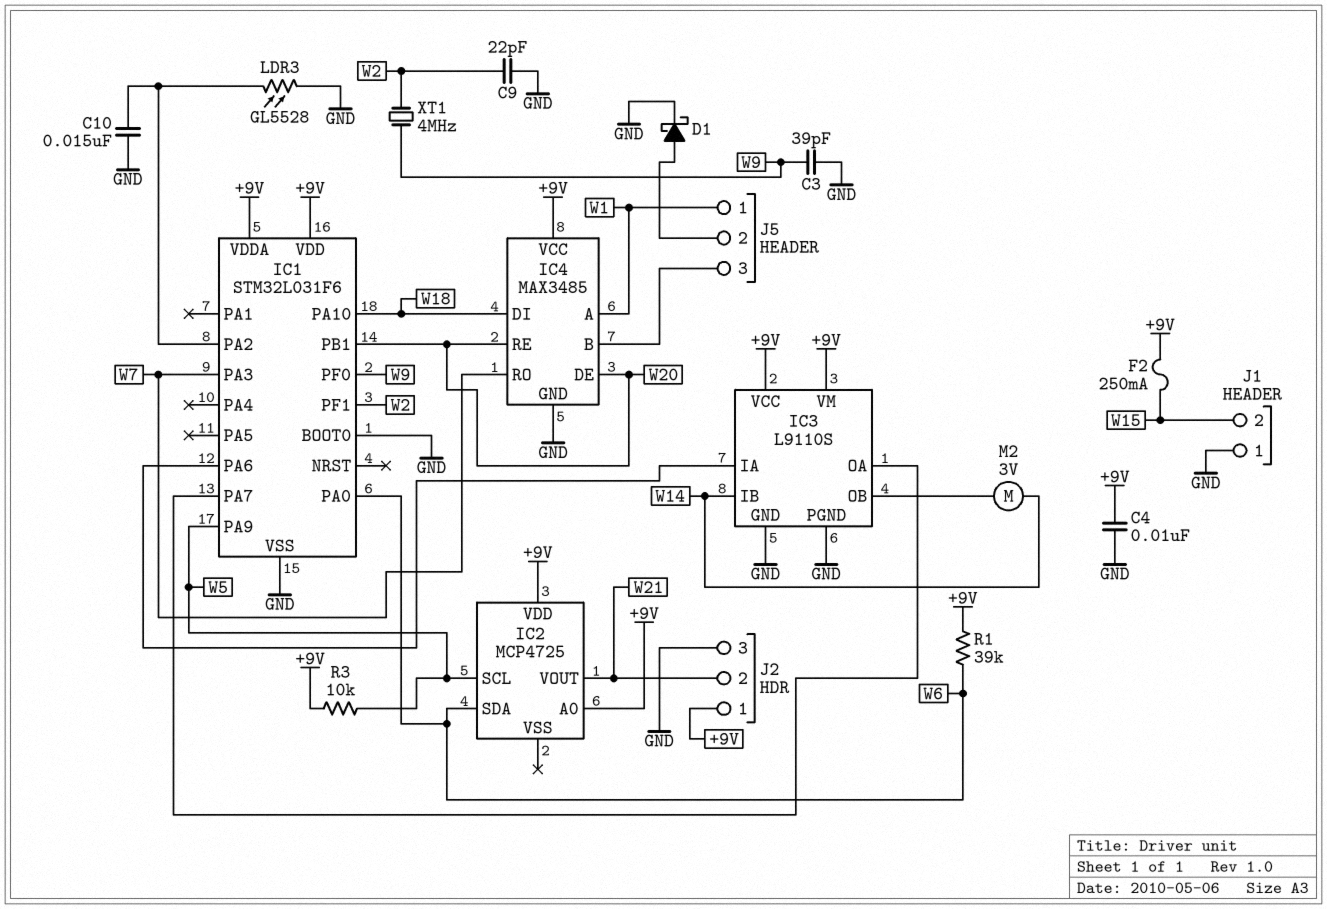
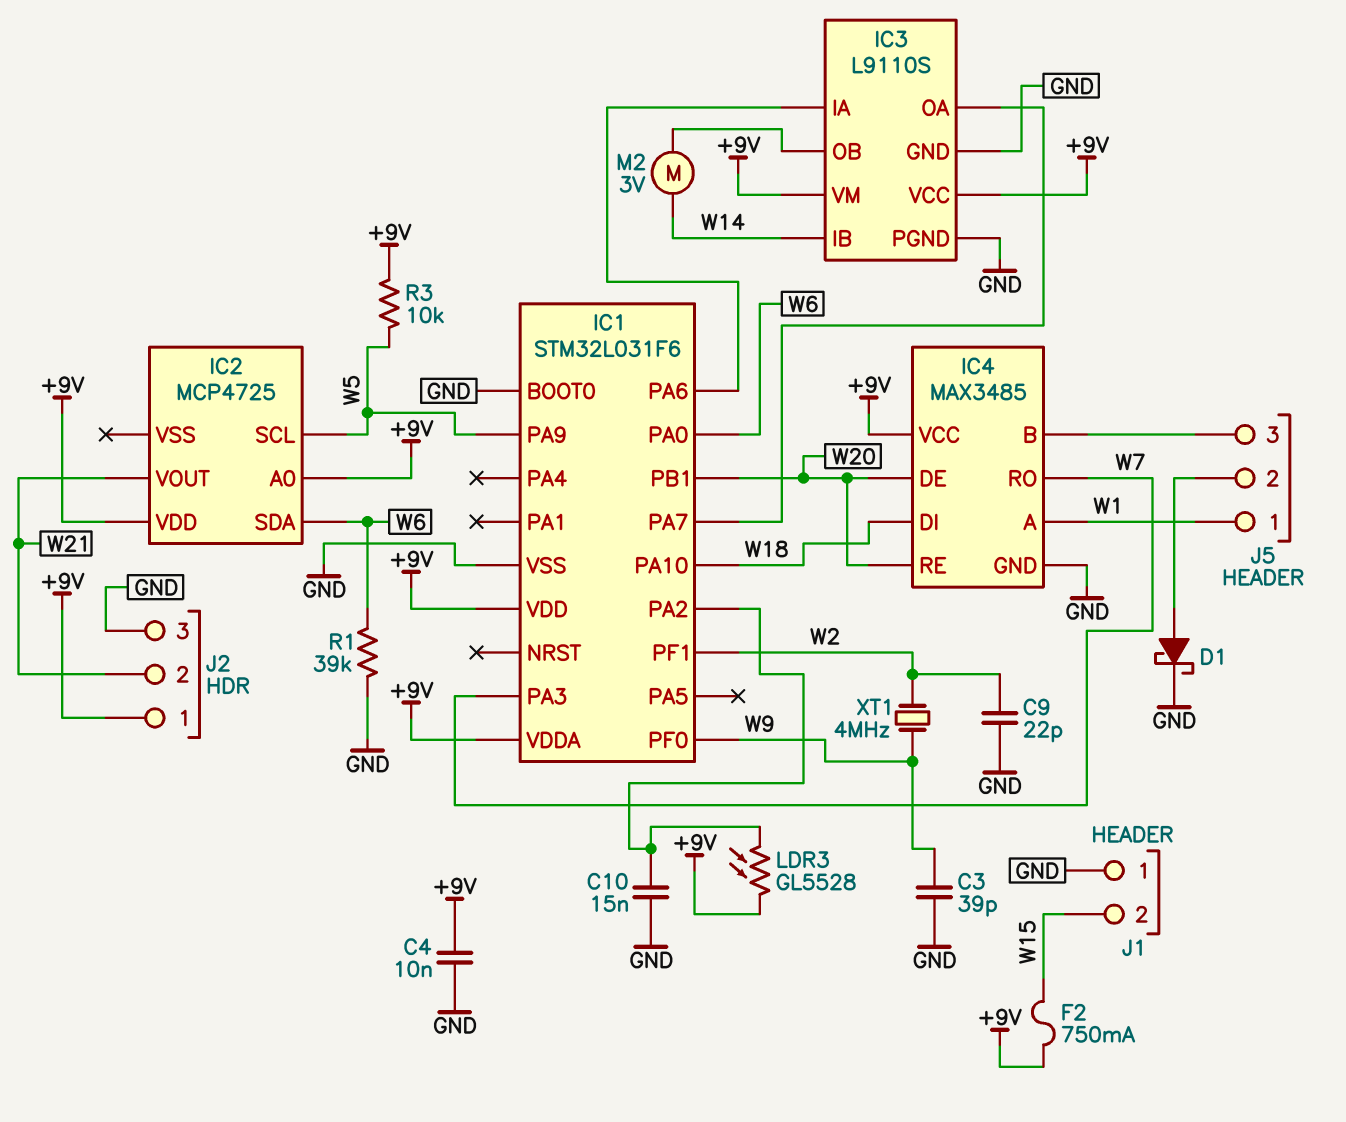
F2: 250mA (+9V, W15) -> 750mA (+9V, W15)
LDR3: GL5528 (GND, IC1/PA2) -> GL5528 (+9V, IC1/PA2)
R1: 39k (+9V, W6) -> 39k (GND, W6)

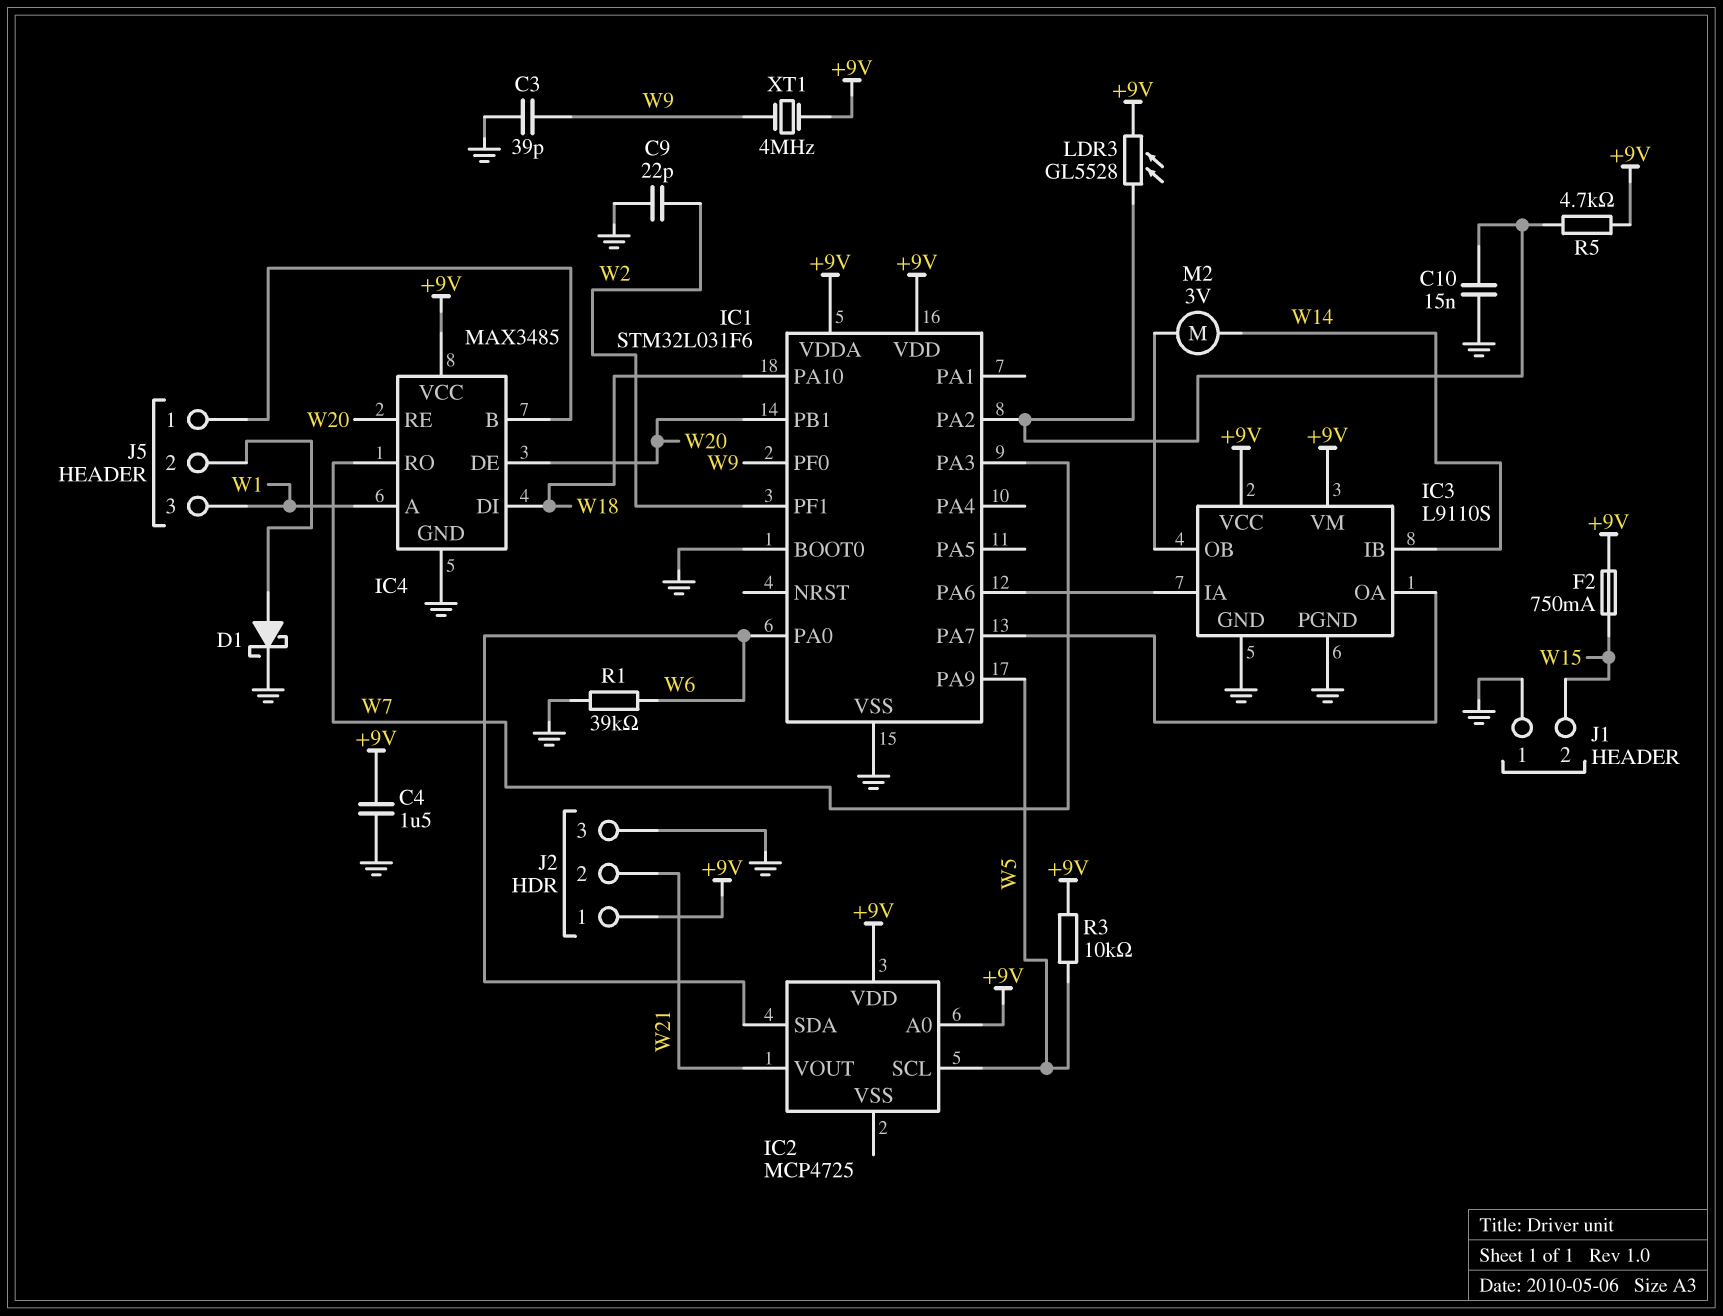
C4: 10nF (+9V, GND) -> 1.5uF (+9V, GND)
J5 pin 1: W1 -> IC4/B
J5 pin 3: IC4/B -> W1
R5: none -> 4.7k (+9V, IC1/PA2)
XT1: 4MHz (W2, W9) -> 4MHz (+9V, W9)

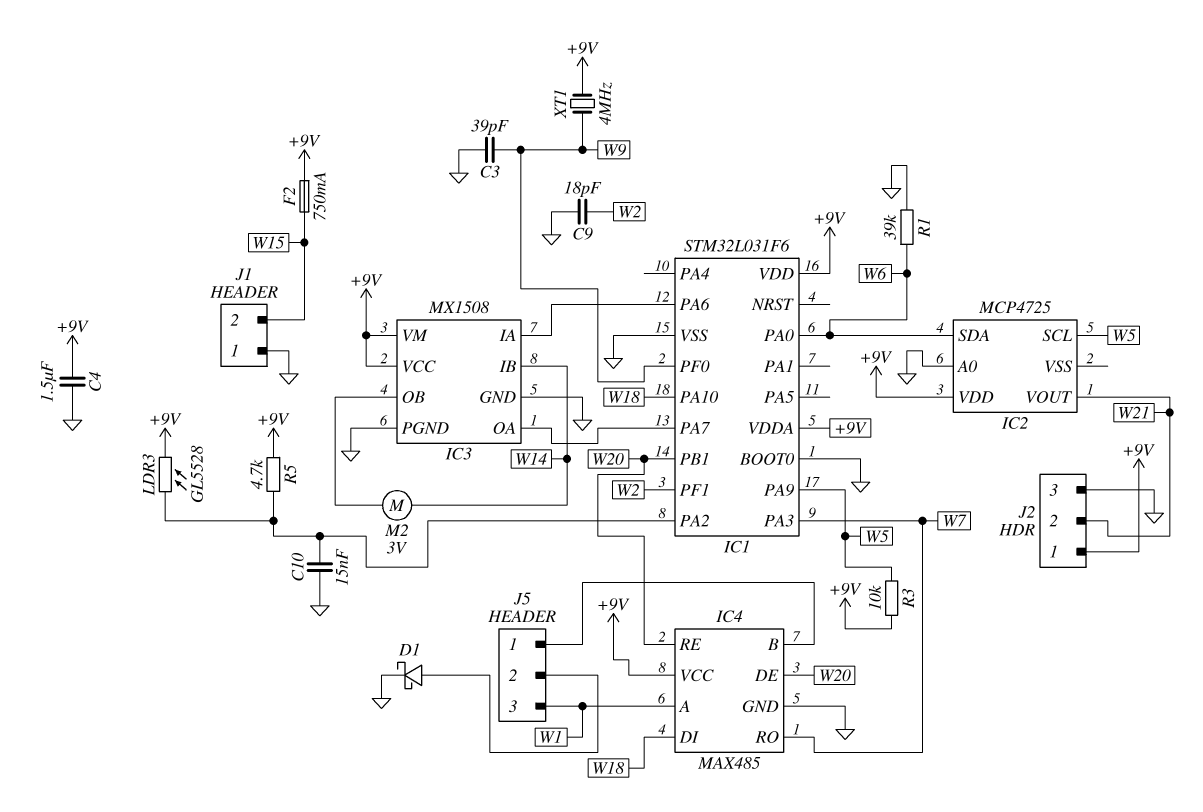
C9: 22pF (GND, W2) -> 18pF (GND, W2)
IC2 pin A0: +9V -> GND
IC3: L9110S -> MX1508
IC4: MAX3485 -> MAX485

